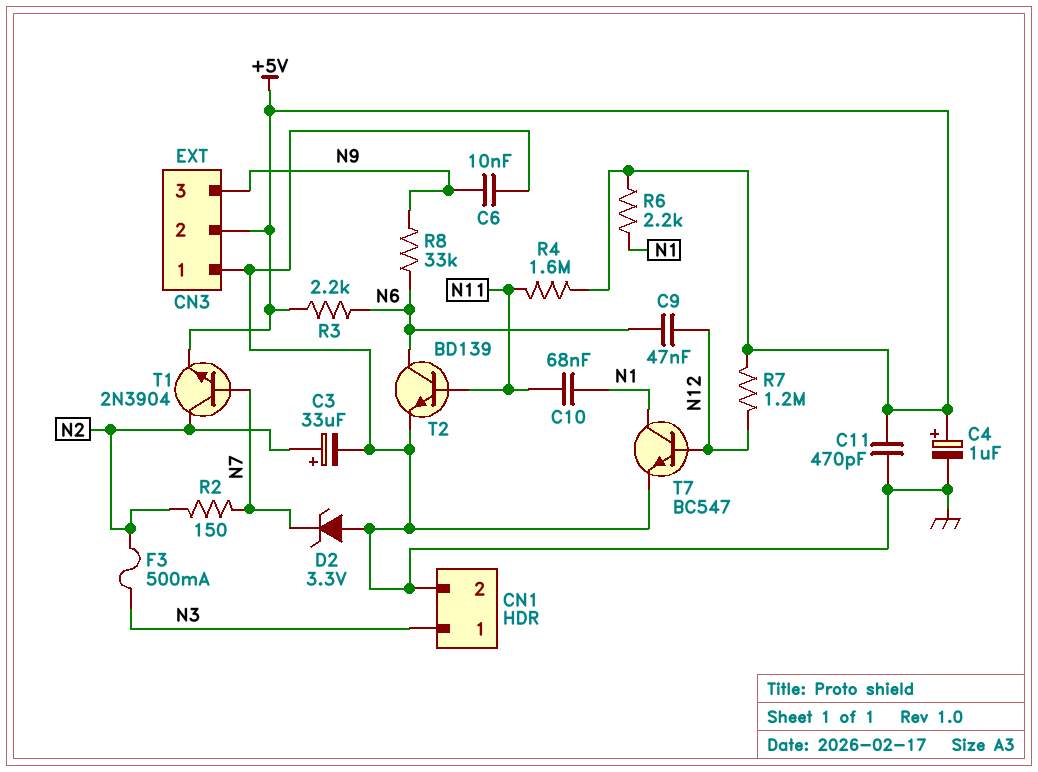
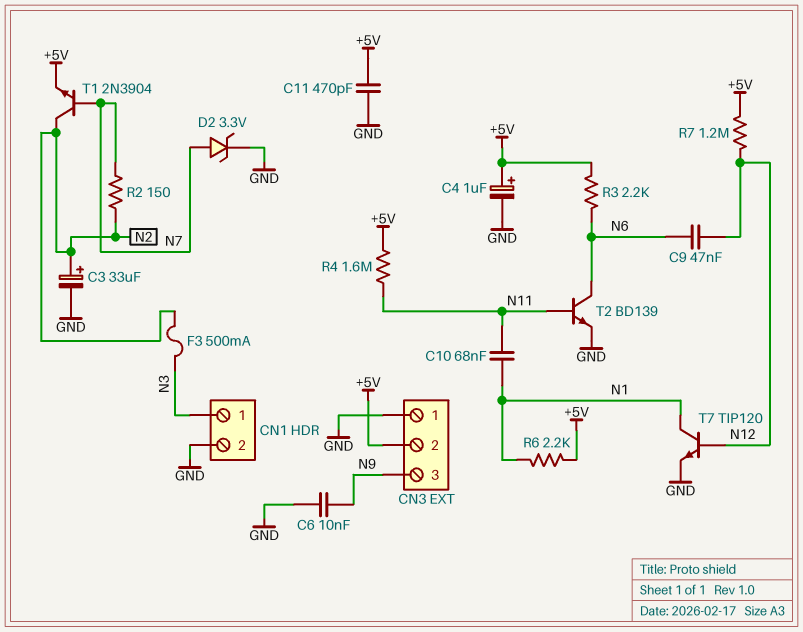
D2: zener 3.3V (A GND, K N7) -> zener 3.3V (A N7, K GND)
R8: 33k (N6, N9) -> none
T7: NPN BC547 (B N12, C N1, E GND) -> NPN TIP120 (B N12, C N1, E GND)

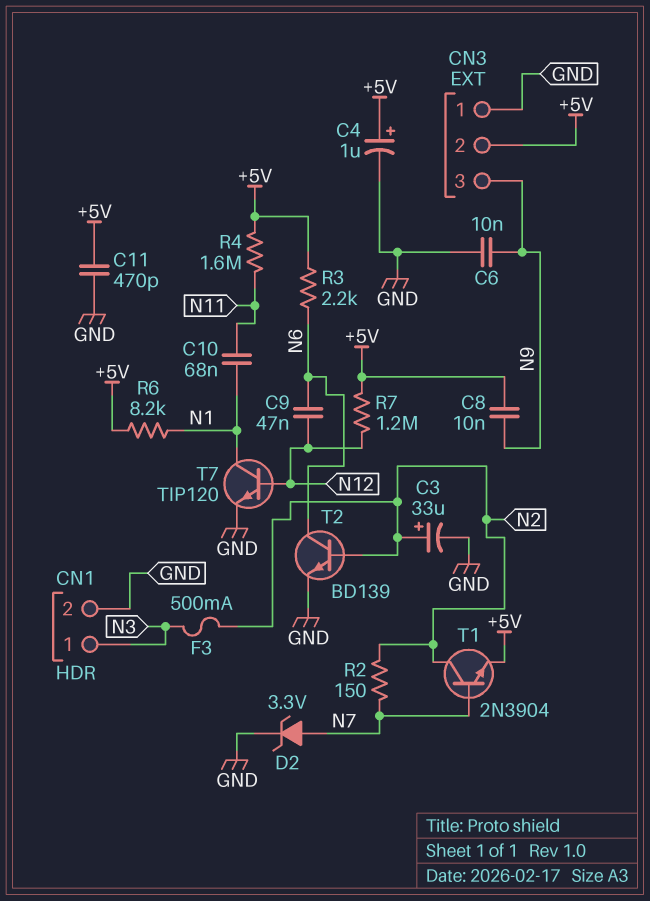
C8: none -> 10nF (+5V, N9)
R6: 2.2k (+5V, N1) -> 8.2k (+5V, N1)
T2: NPN BD139 (B N11, C N6, E GND) -> NPN BD139 (B N2, C N6, E GND)

